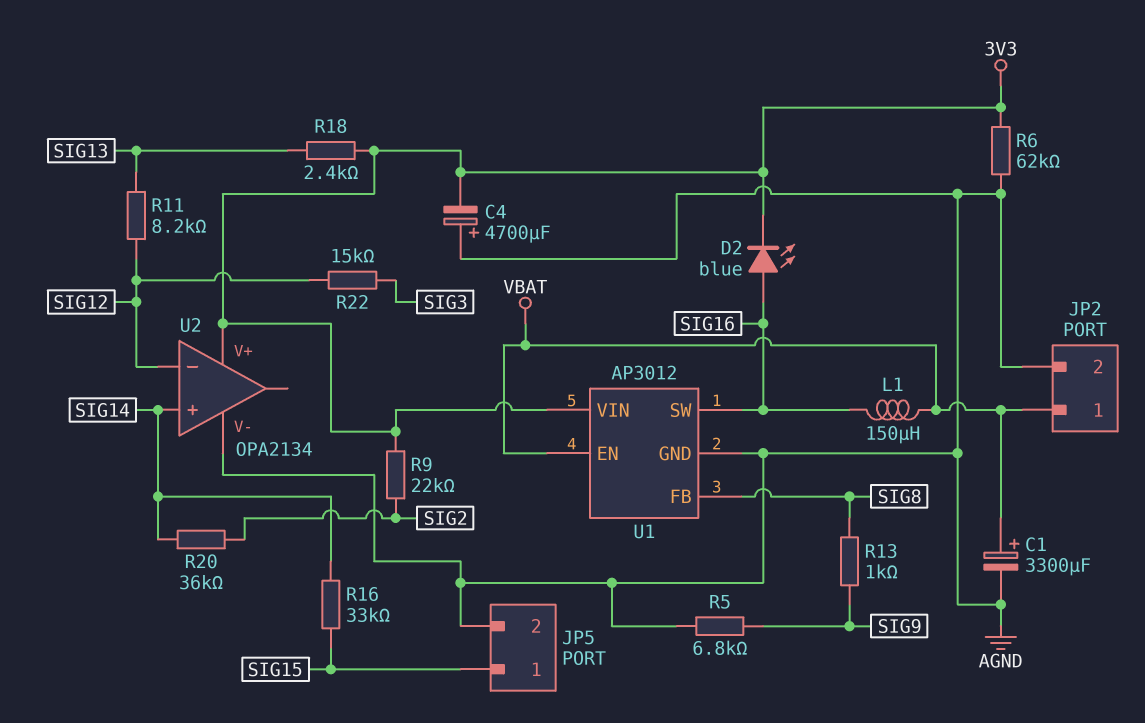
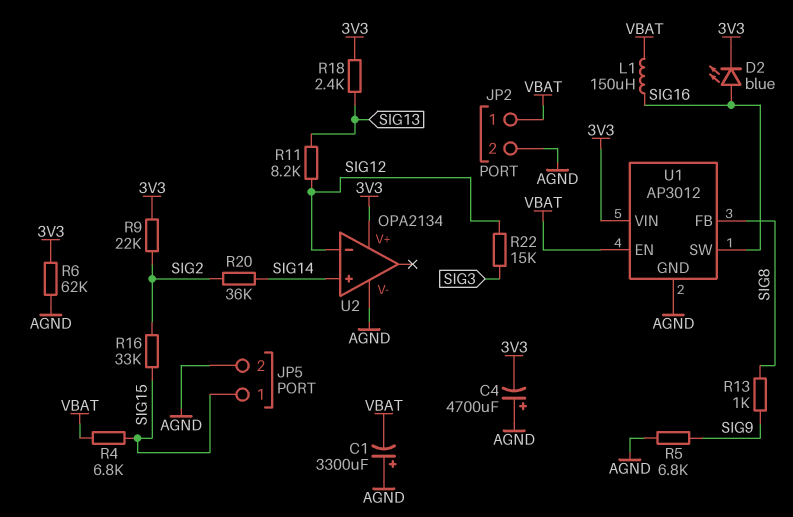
C1: 3300uF (plus VBAT, minus AGND) -> 3300uF (plus AGND, minus VBAT)
R4: none -> 6.8k (SIG15, VBAT)
R16: 33k (SIG14, SIG15) -> 33k (SIG2, SIG15)

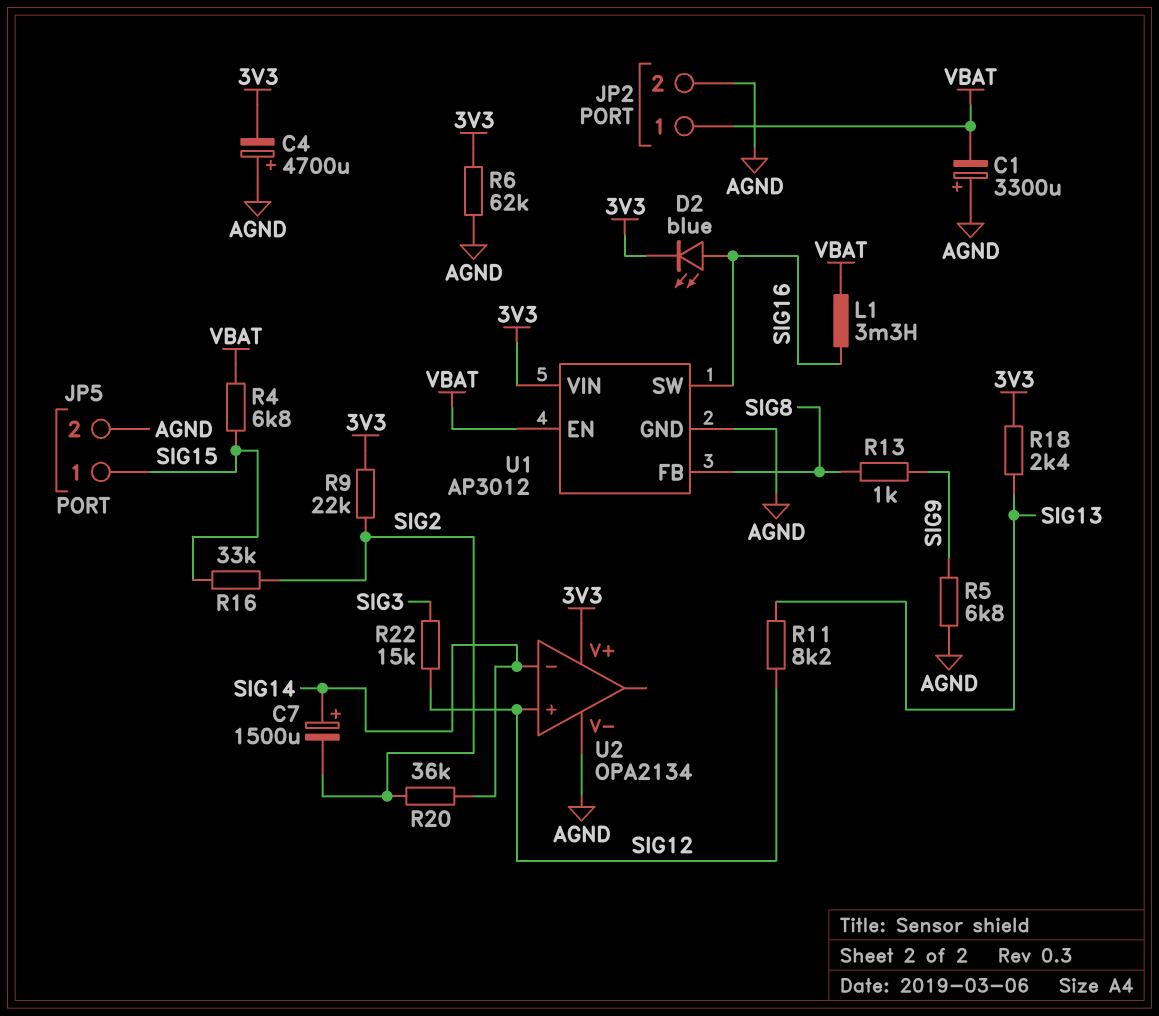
C7: none -> 1500uF (plus SIG14, minus SIG2)
L1: 150uH (SIG16, VBAT) -> 3.3mH (SIG16, VBAT)
U2 pin in+: SIG14 -> SIG12
U2 pin in-: SIG12 -> SIG14

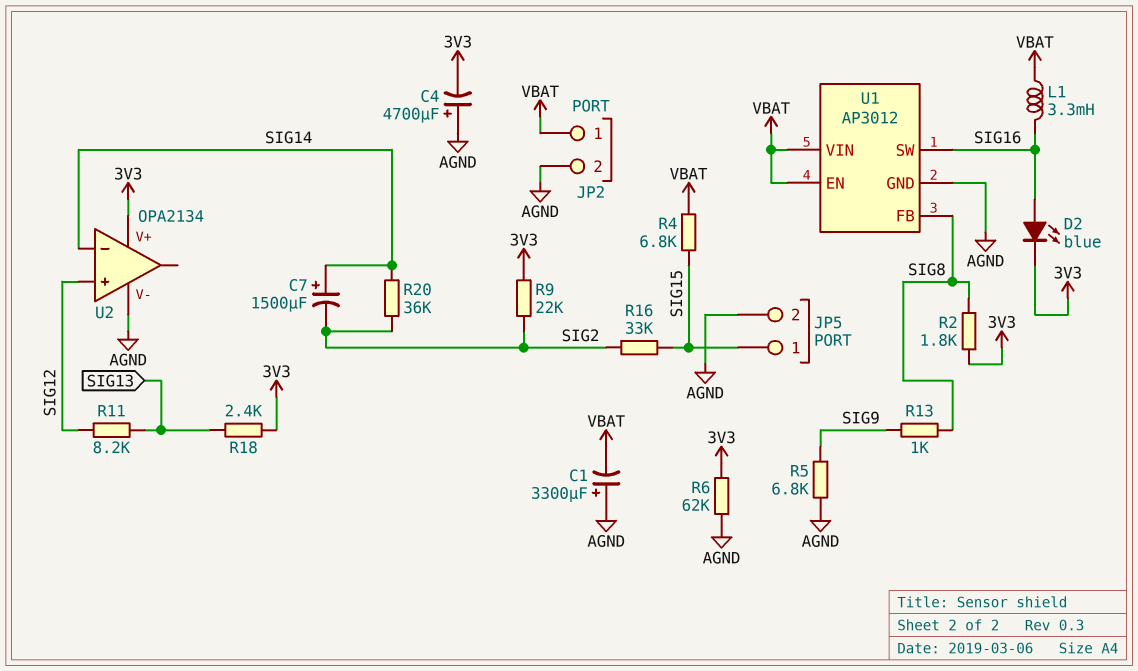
R2: none -> 1.8k (3V3, SIG8)
R22: 15k (SIG3, SIG12) -> none
U1 pin VIN: 3V3 -> VBAT

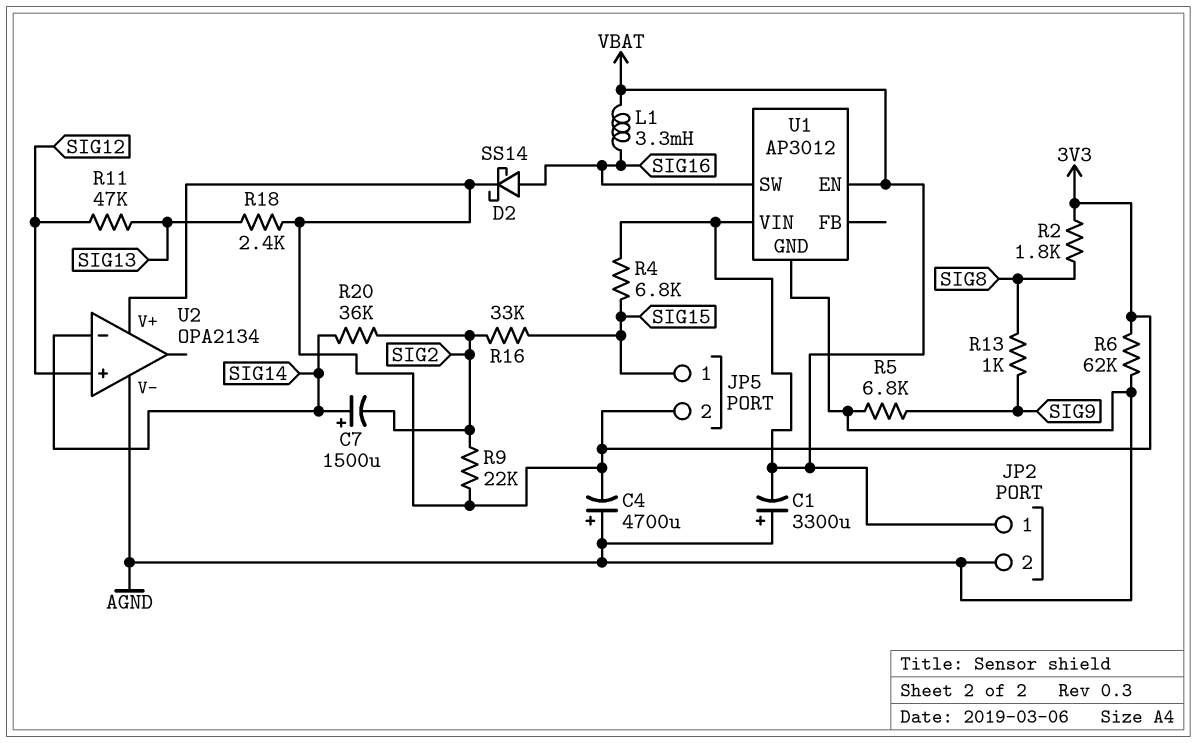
D2: LED blue (A SIG16, K 3V3) -> schottky SS14 (A SIG16, K 3V3)
JP5 pin 2: AGND -> 3V3
R11: 8.2k (SIG12, SIG13) -> 47k (SIG12, SIG13)
U1 pin FB: SIG8 -> none

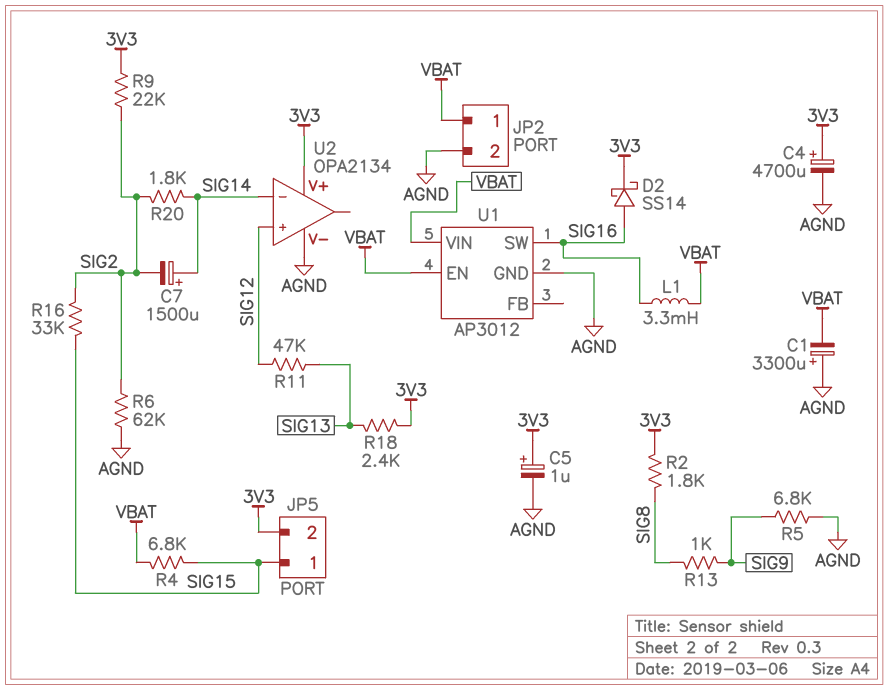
C4: 4700uF (plus AGND, minus 3V3) -> 4700uF (plus 3V3, minus AGND)
C5: none -> 1uF (plus 3V3, minus AGND)
R6: 62k (3V3, AGND) -> 62k (AGND, SIG2)
R20: 36k (SIG2, SIG14) -> 1.8k (SIG2, SIG14)

